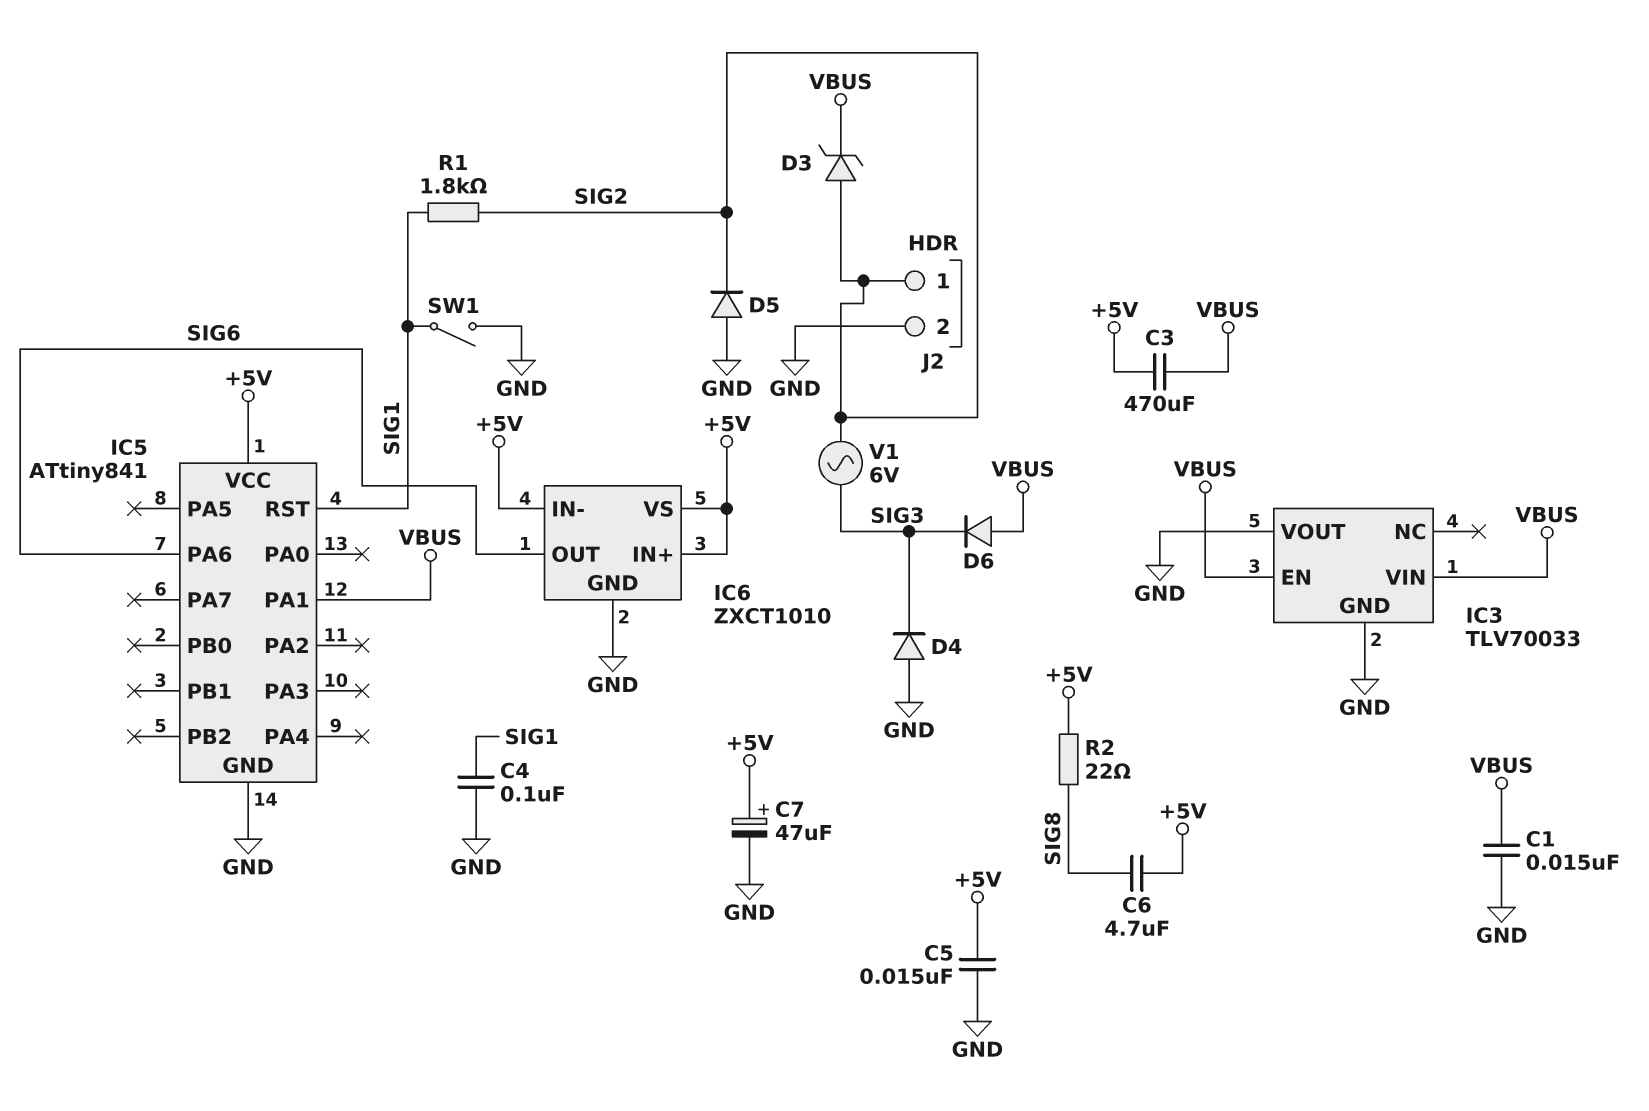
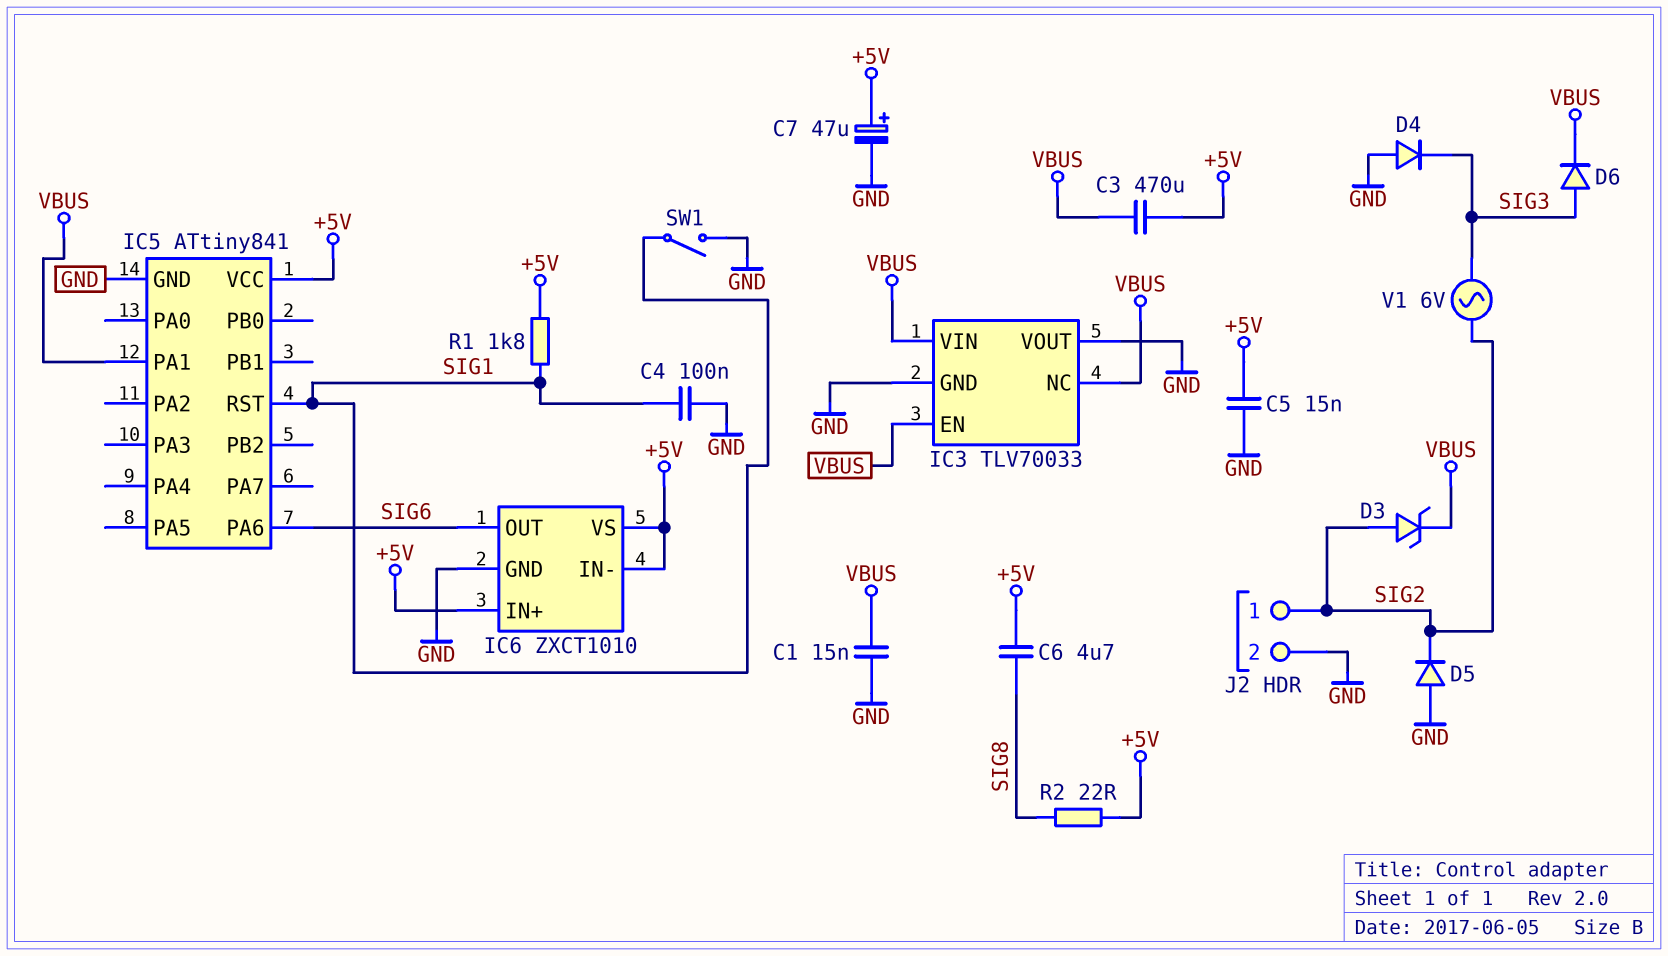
D6: diode (A VBUS, K SIG3) -> diode (A SIG3, K VBUS)
IC3 pin NC: none -> VBUS
R1: 1.8k (SIG1, SIG2) -> 1.8k (+5V, SIG1)

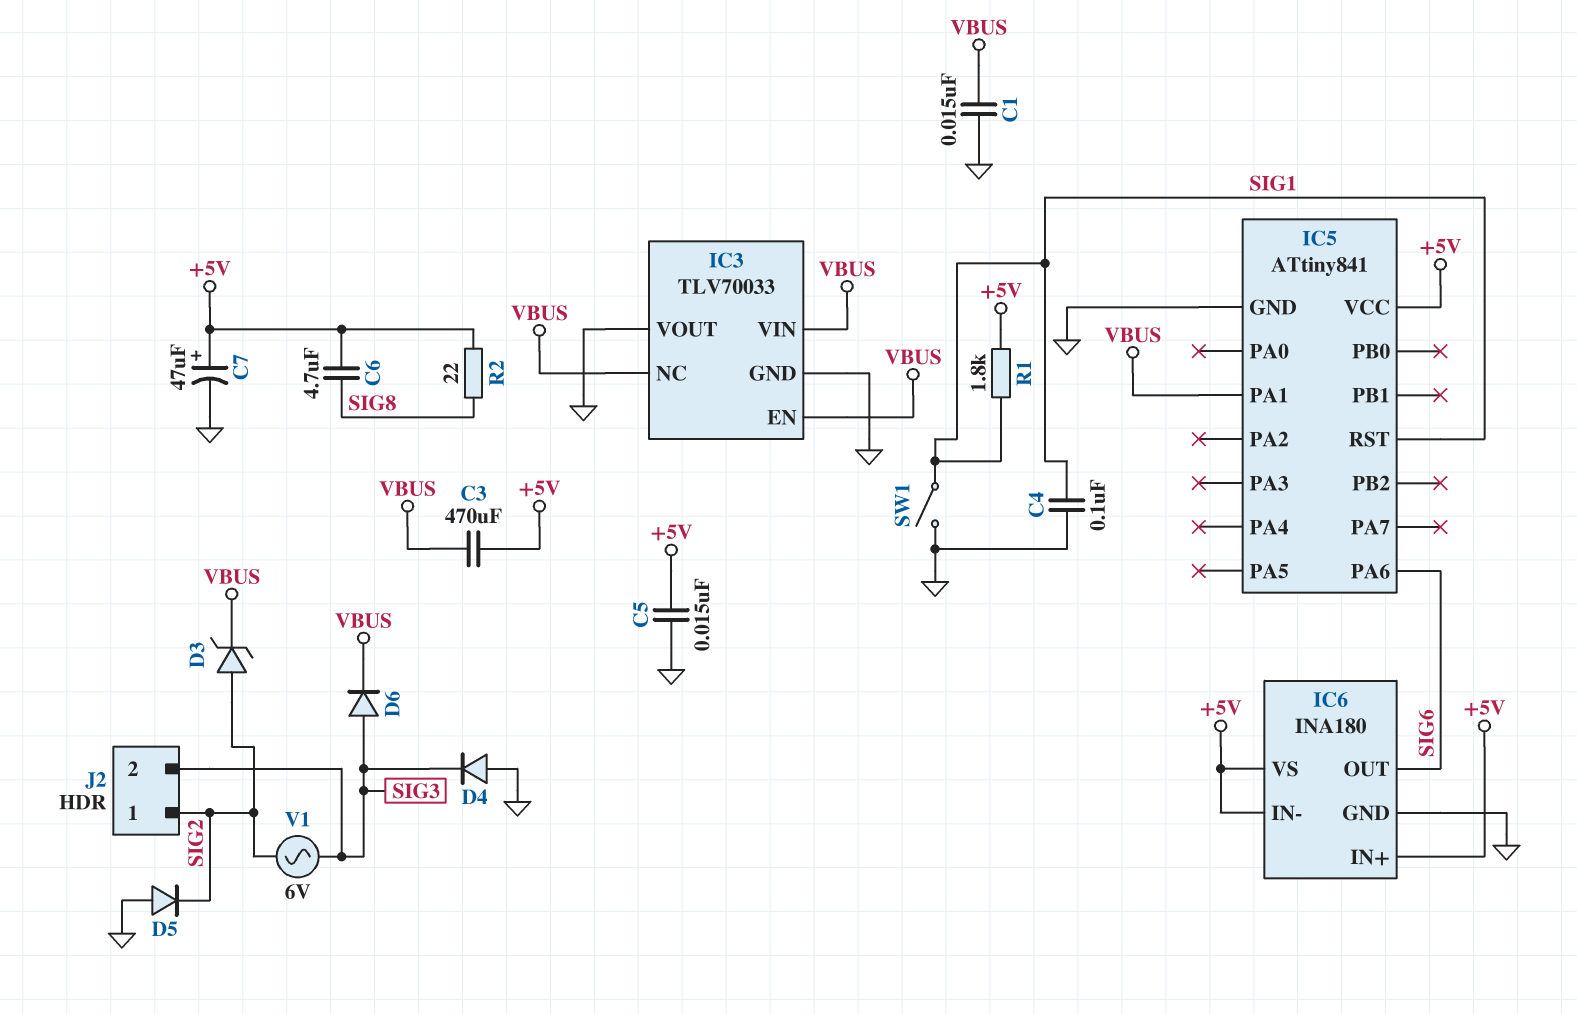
IC6: ZXCT1010 -> INA180
J2 pin 2: GND -> SIG3

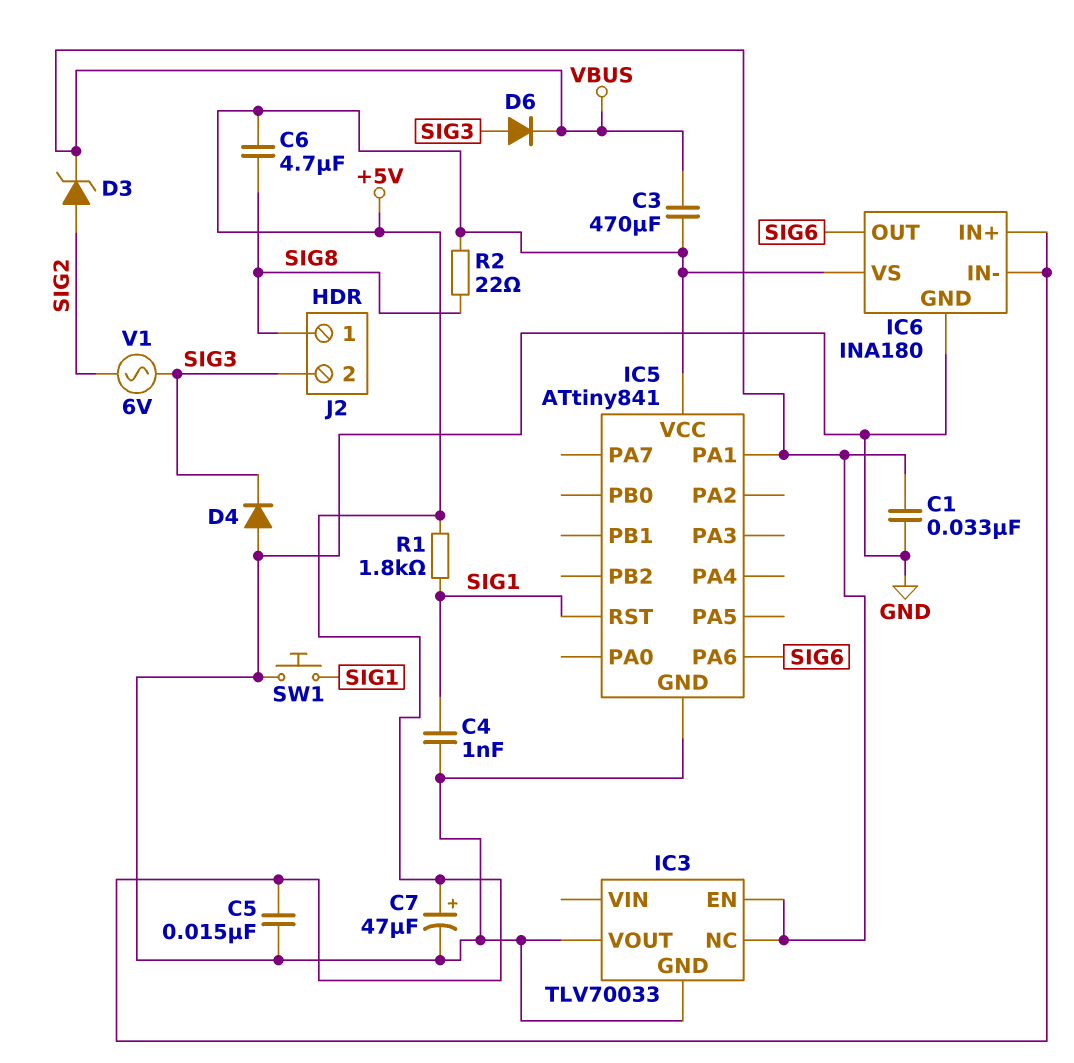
C1: 15nF (GND, VBUS) -> 33nF (GND, VBUS)
C4: 100nF (GND, SIG1) -> 1nF (GND, SIG1)
D5: diode (A GND, K SIG2) -> none
IC3 pin VIN: VBUS -> none
J2 pin 1: SIG2 -> SIG8
SW1: switch (GND, SIG1) -> button (GND, SIG1)

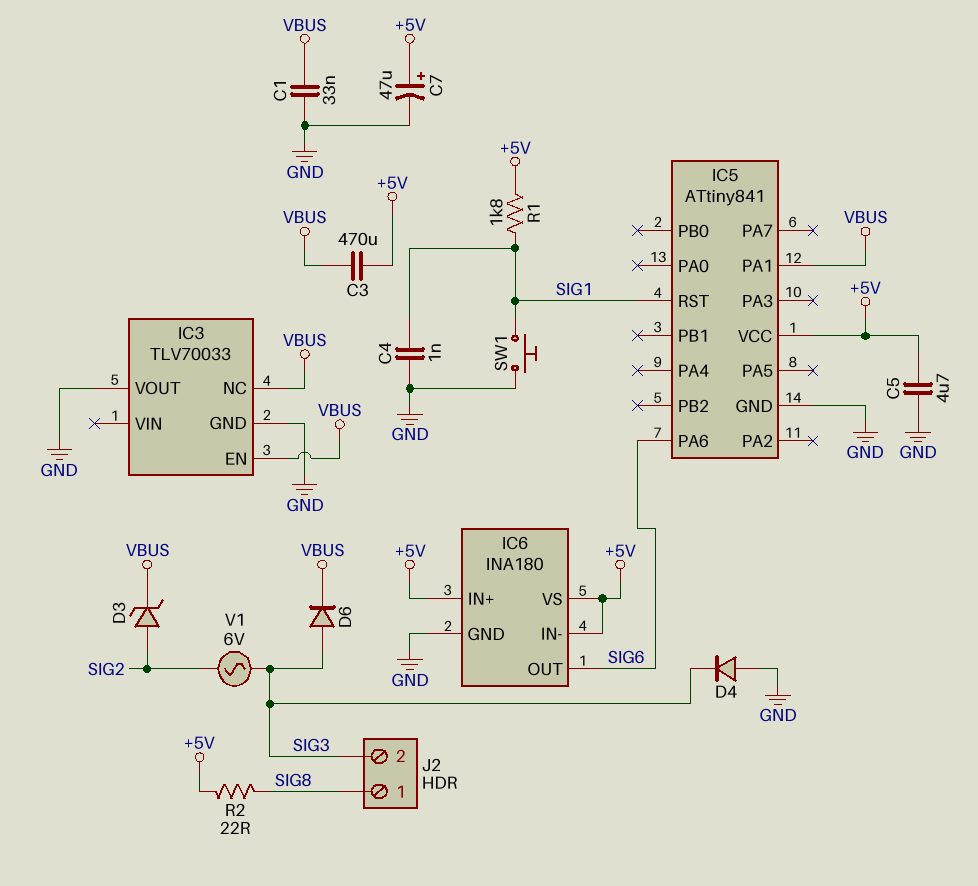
C5: 15nF (+5V, GND) -> 4.7uF (+5V, GND)
C6: 4.7uF (+5V, SIG8) -> none

